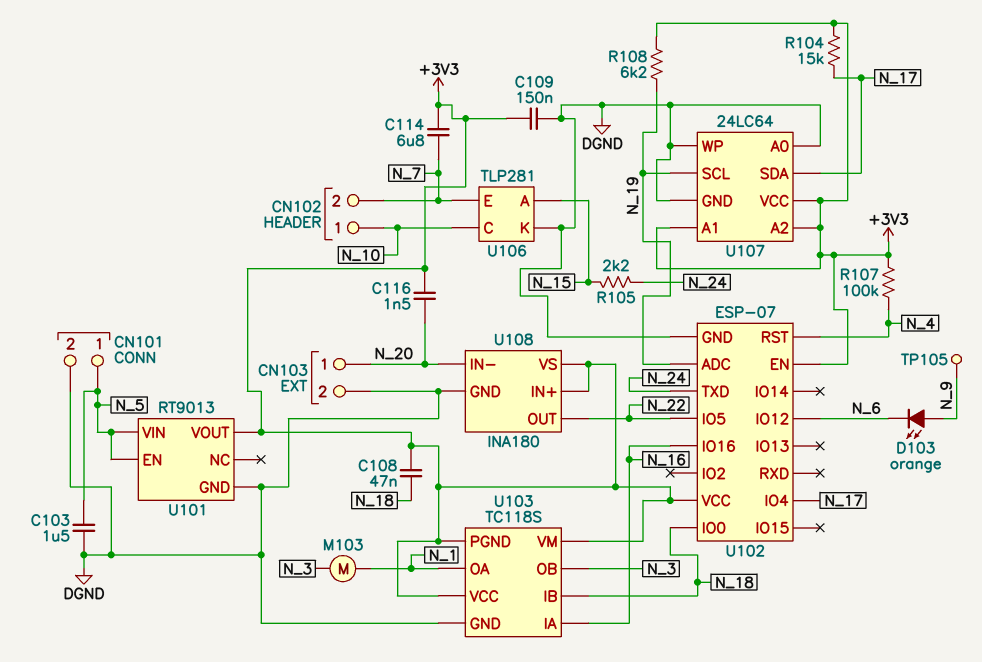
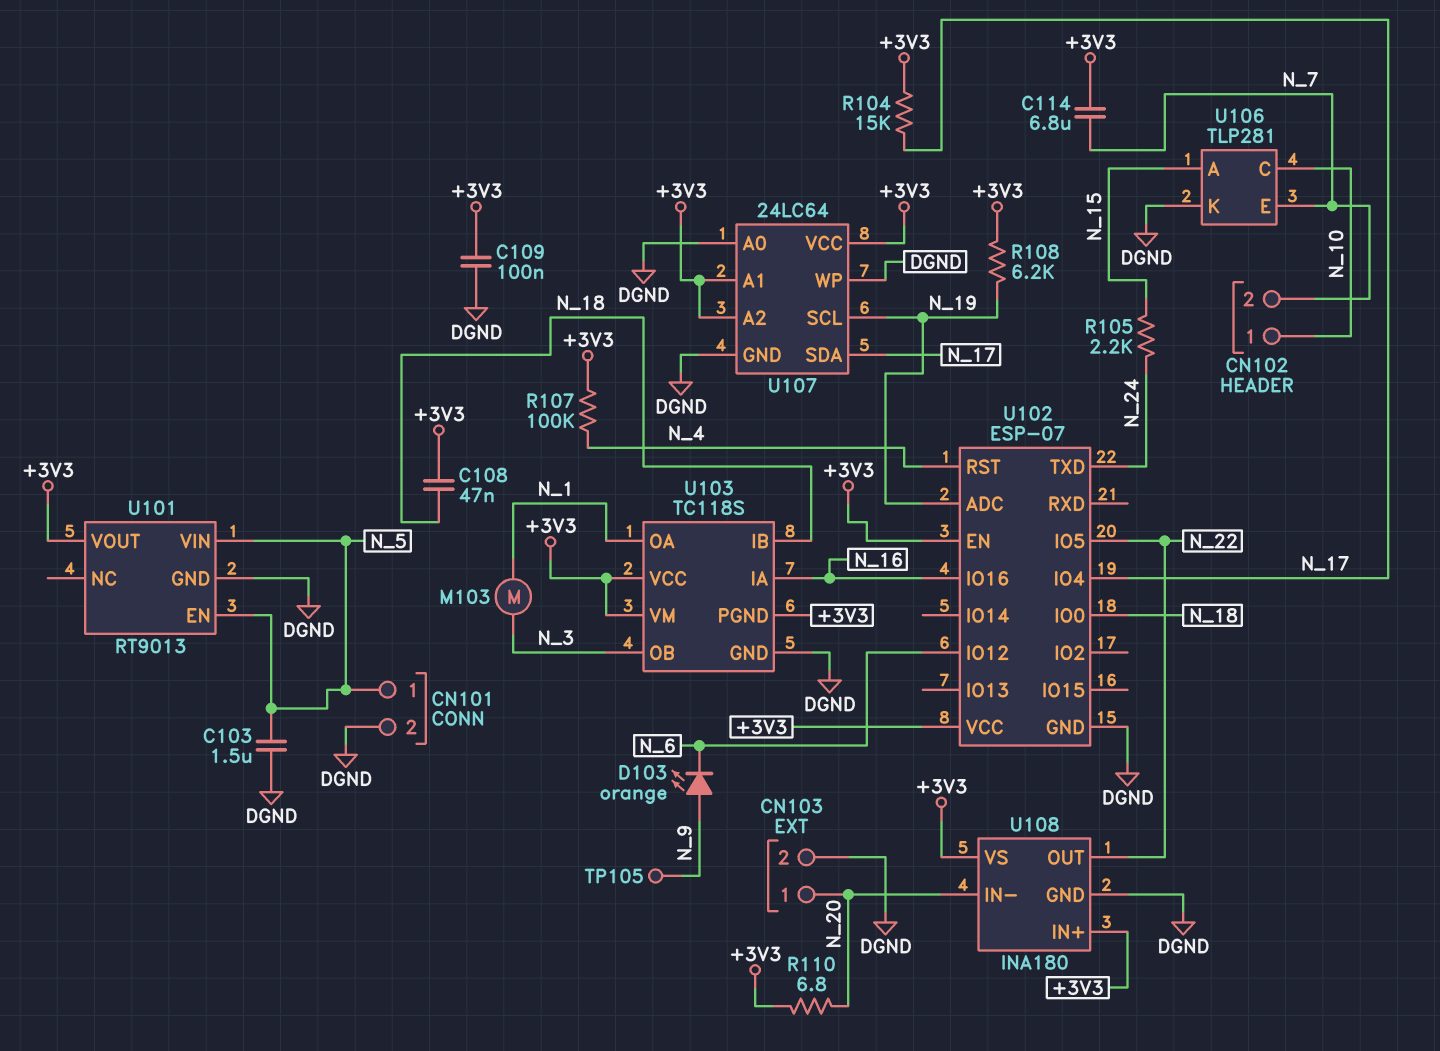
C109: 150nF (+3V3, DGND) -> 100nF (+3V3, DGND)
C116: 1.5nF (+3V3, N_20) -> none
R110: none -> 6.8 (+3V3, N_20)

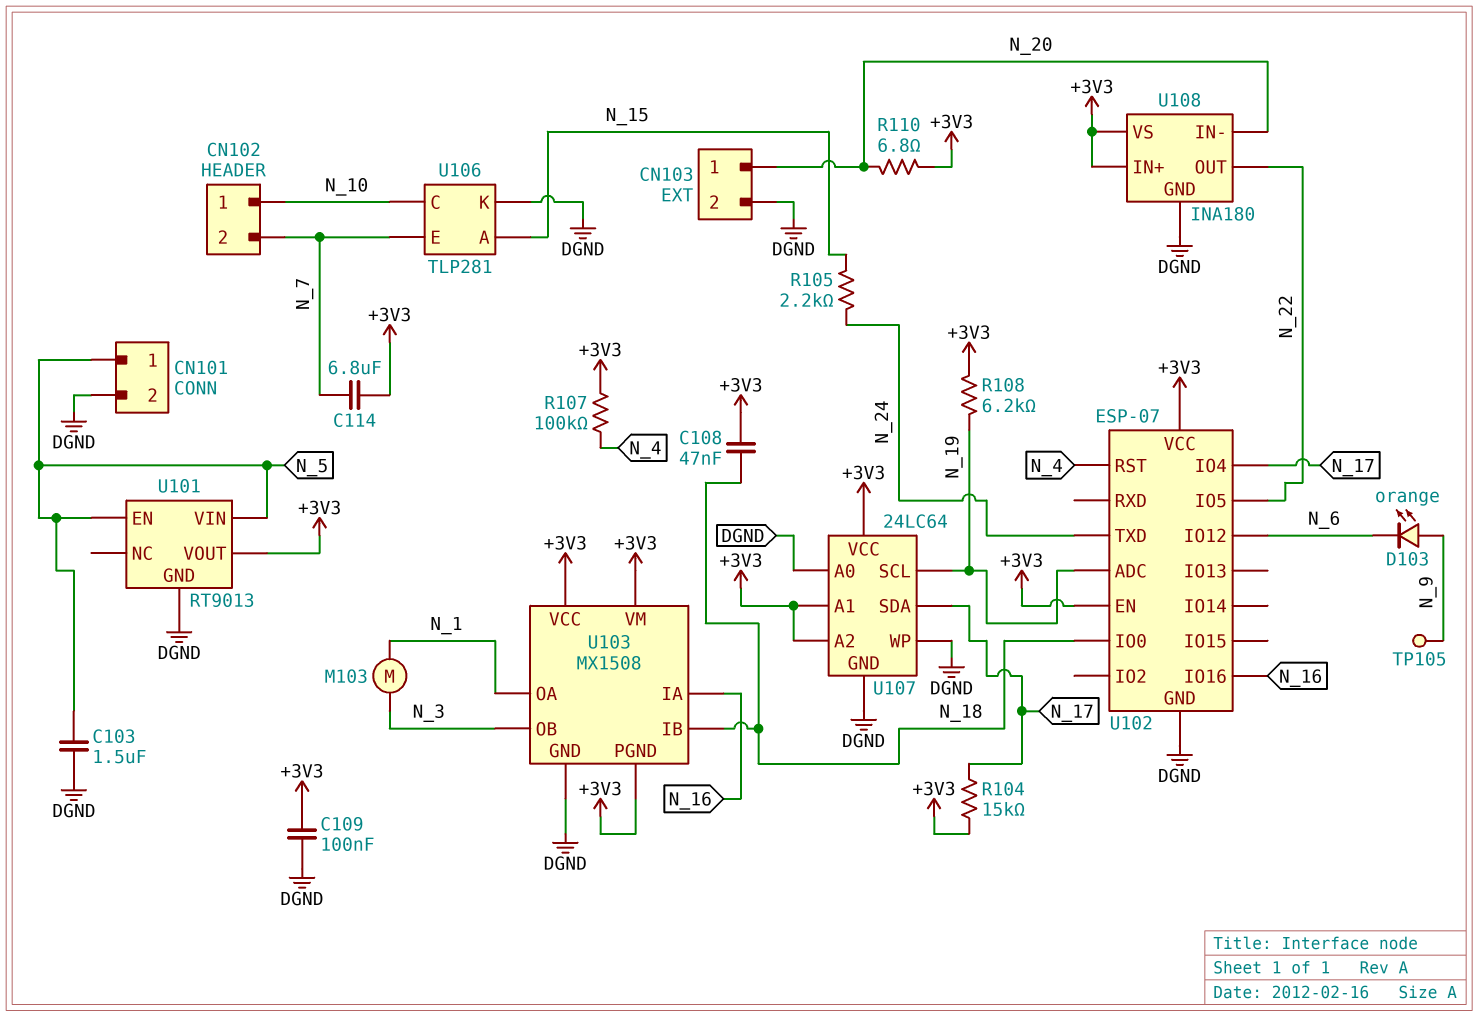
U103: TC118S -> MX1508

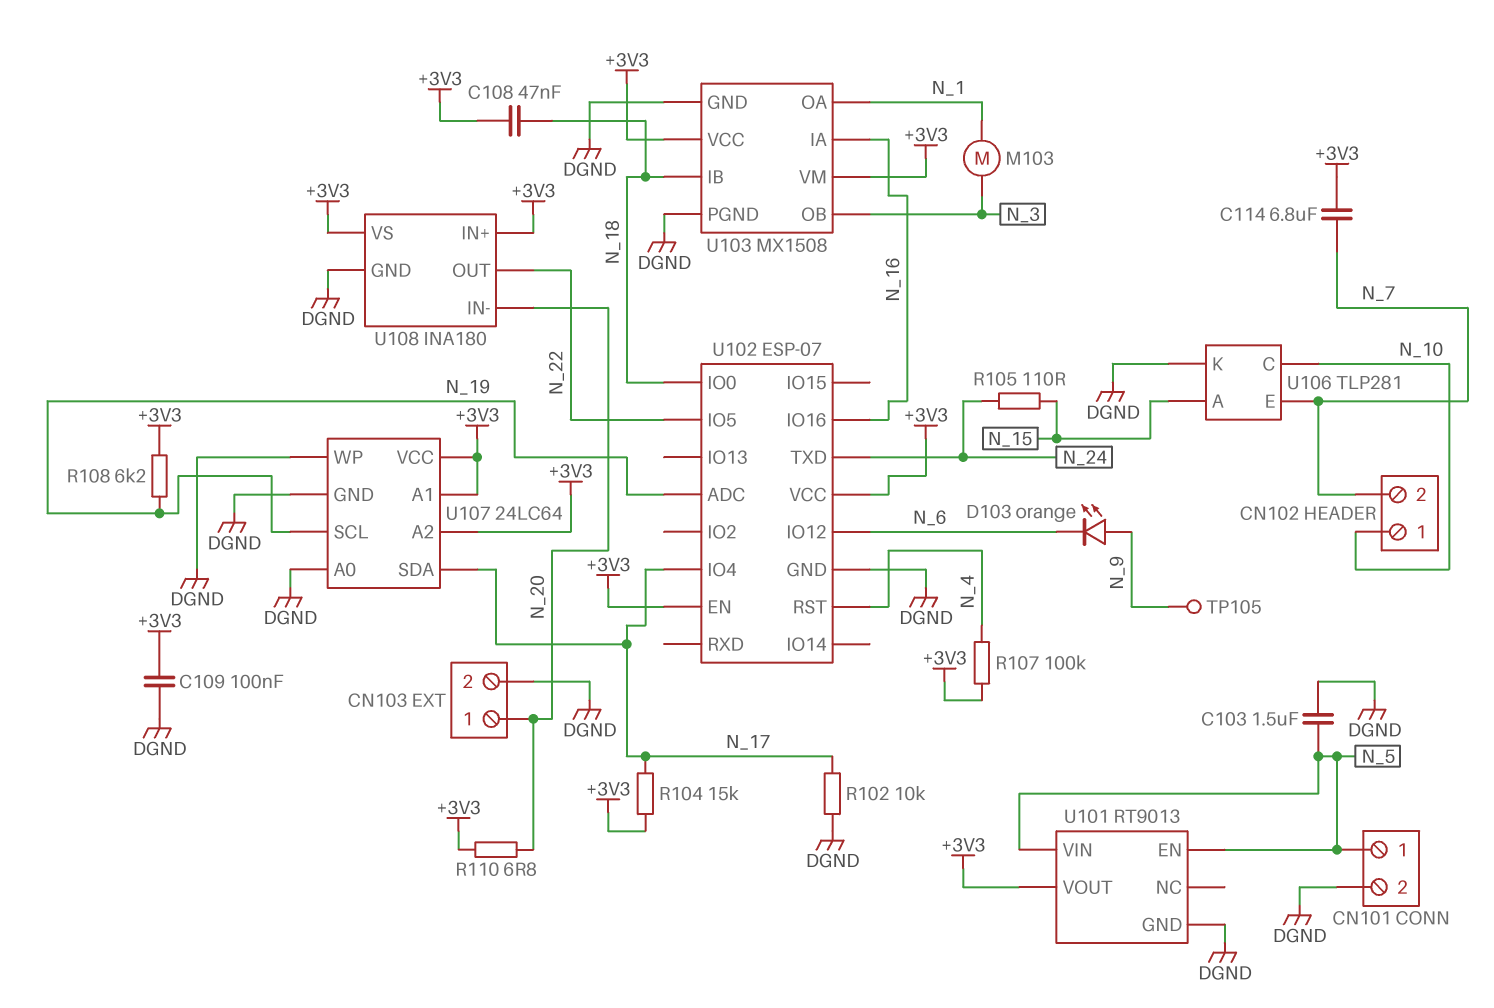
R102: none -> 10k (DGND, N_17)
R105: 2.2k (N_15, N_24) -> 110 (N_15, N_24)
U103 pin PGND: +3V3 -> DGND

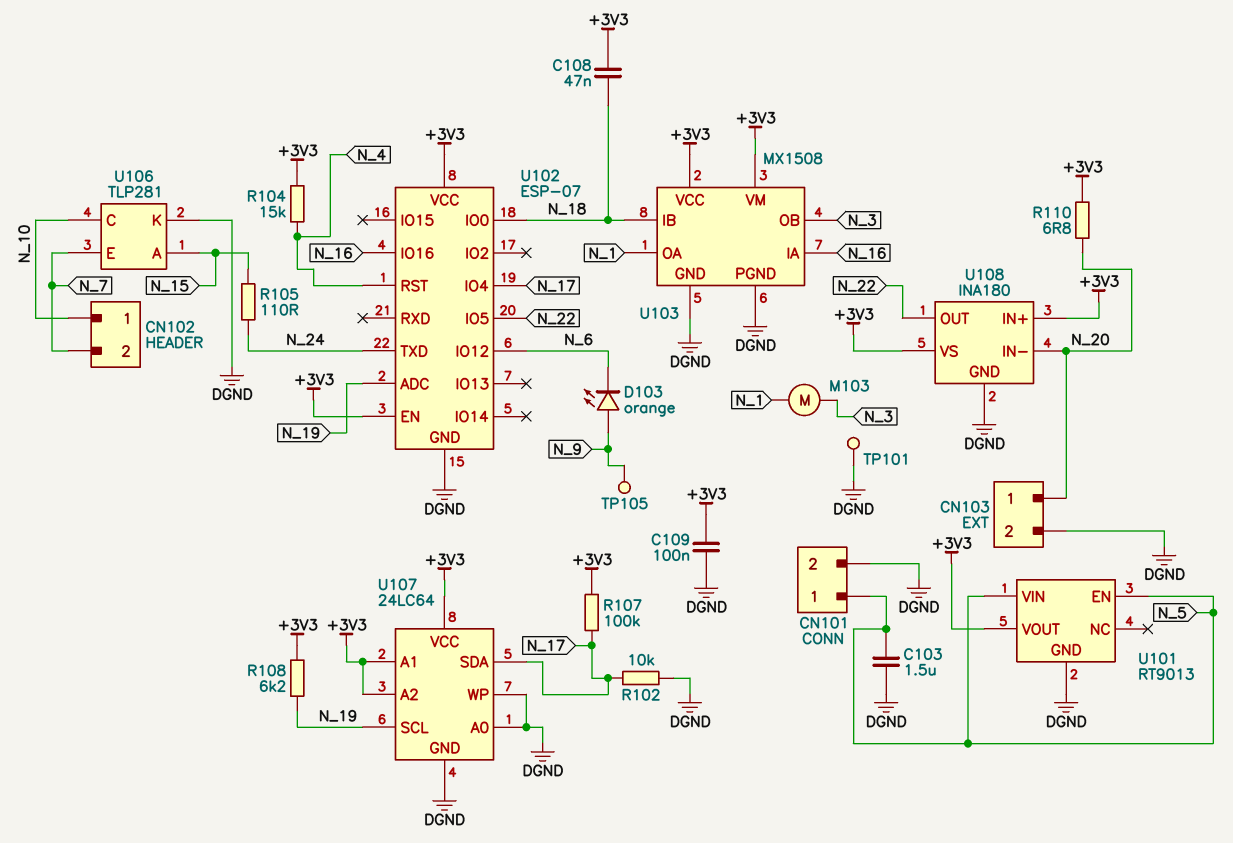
C114: 6.8uF (+3V3, N_7) -> none
R104: 15k (+3V3, N_17) -> 15k (+3V3, N_4)
R107: 100k (+3V3, N_4) -> 100k (+3V3, N_17)
TP101: none -> test point (DGND)

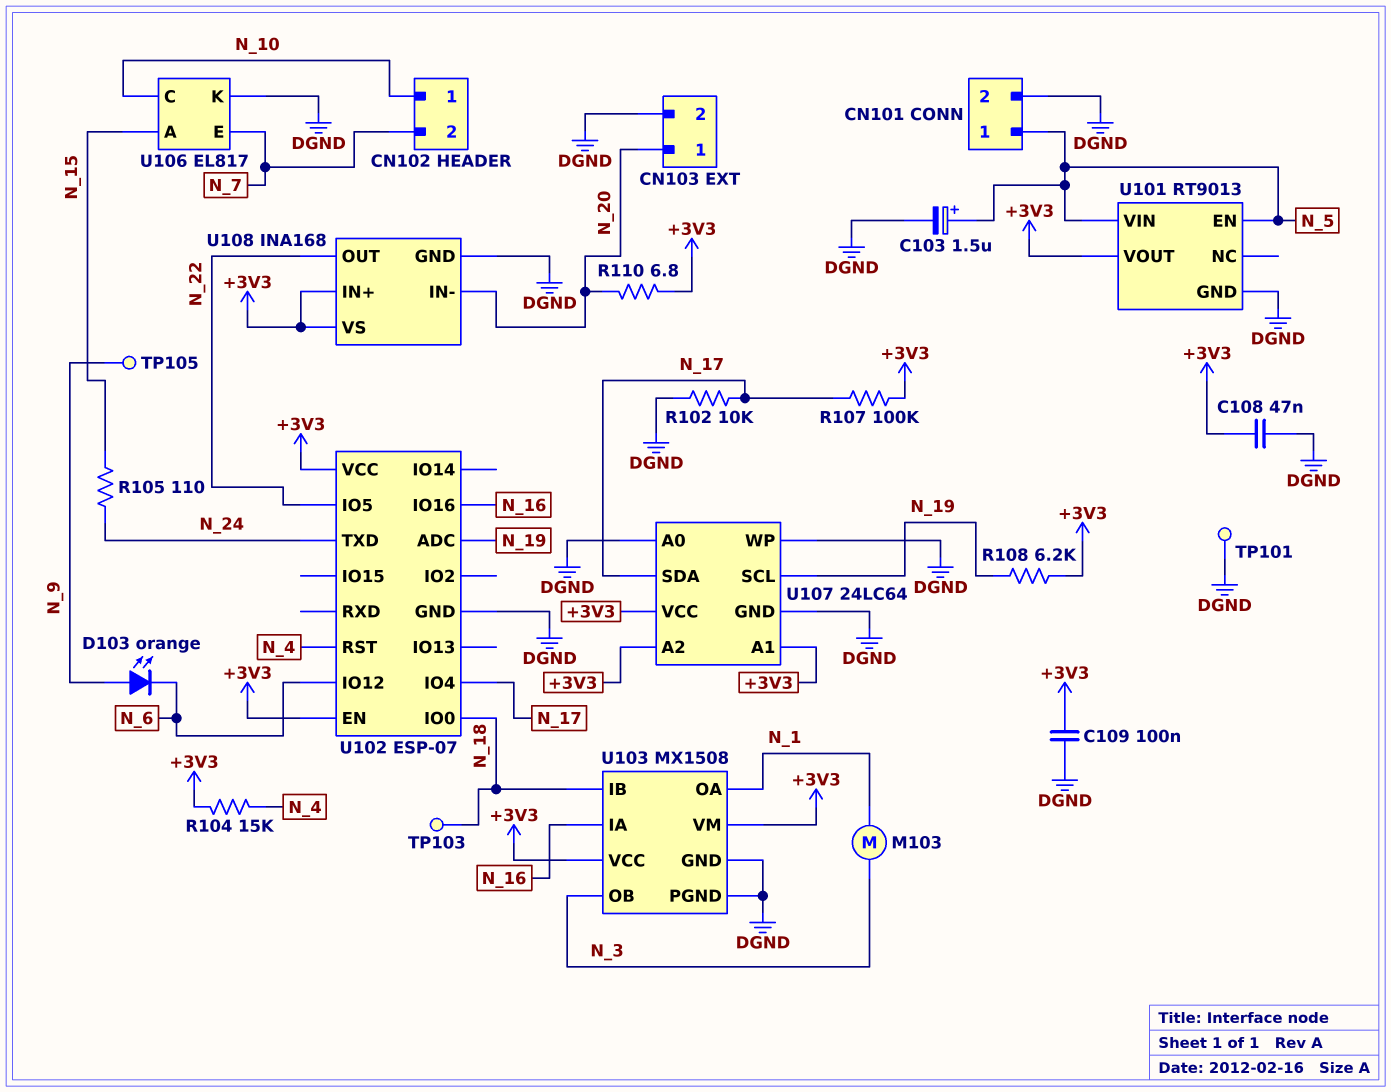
C103: 1.5uF (DGND, N_5) -> 1.5uF (plus N_5, minus DGND)
C108: 47nF (+3V3, N_18) -> 47nF (+3V3, DGND)
TP103: none -> test point (N_18)
U106: TLP281 -> EL817
U108: INA180 -> INA168

